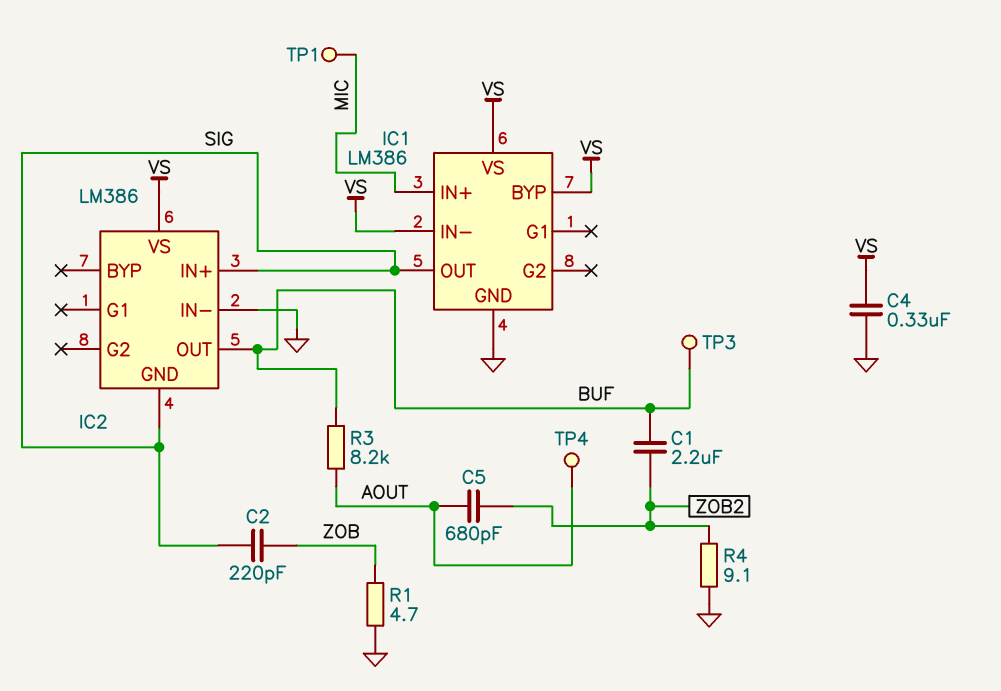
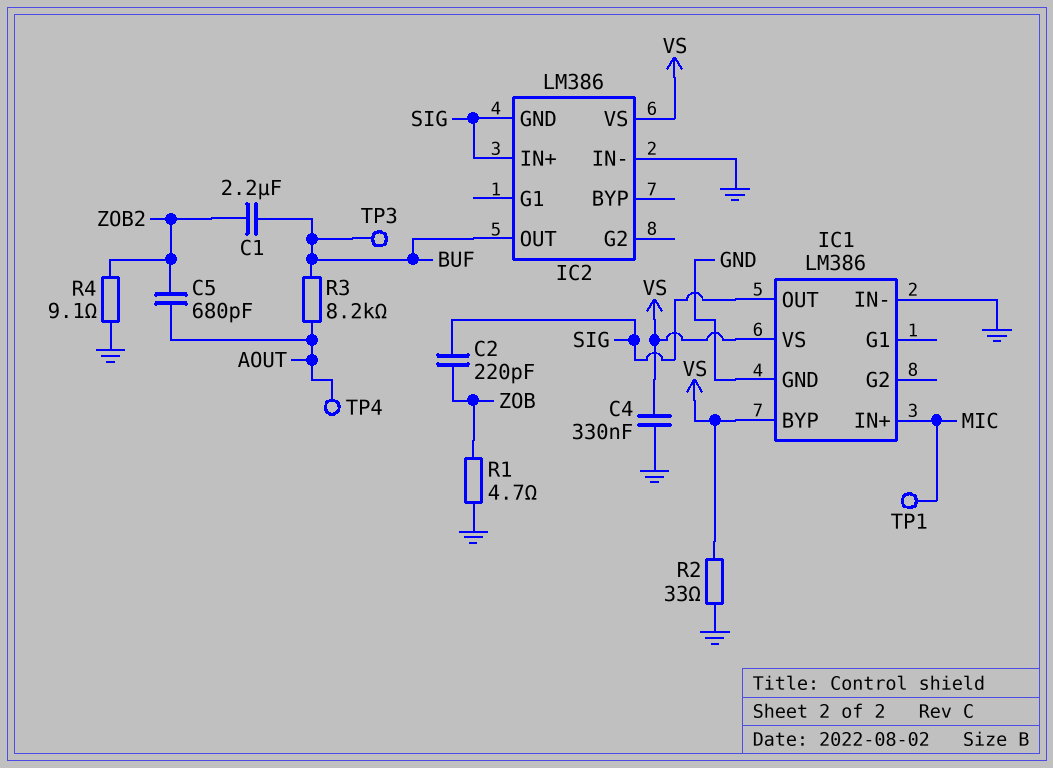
IC1 pin IN-: VS -> GND
R2: none -> 33 (GND, VS)

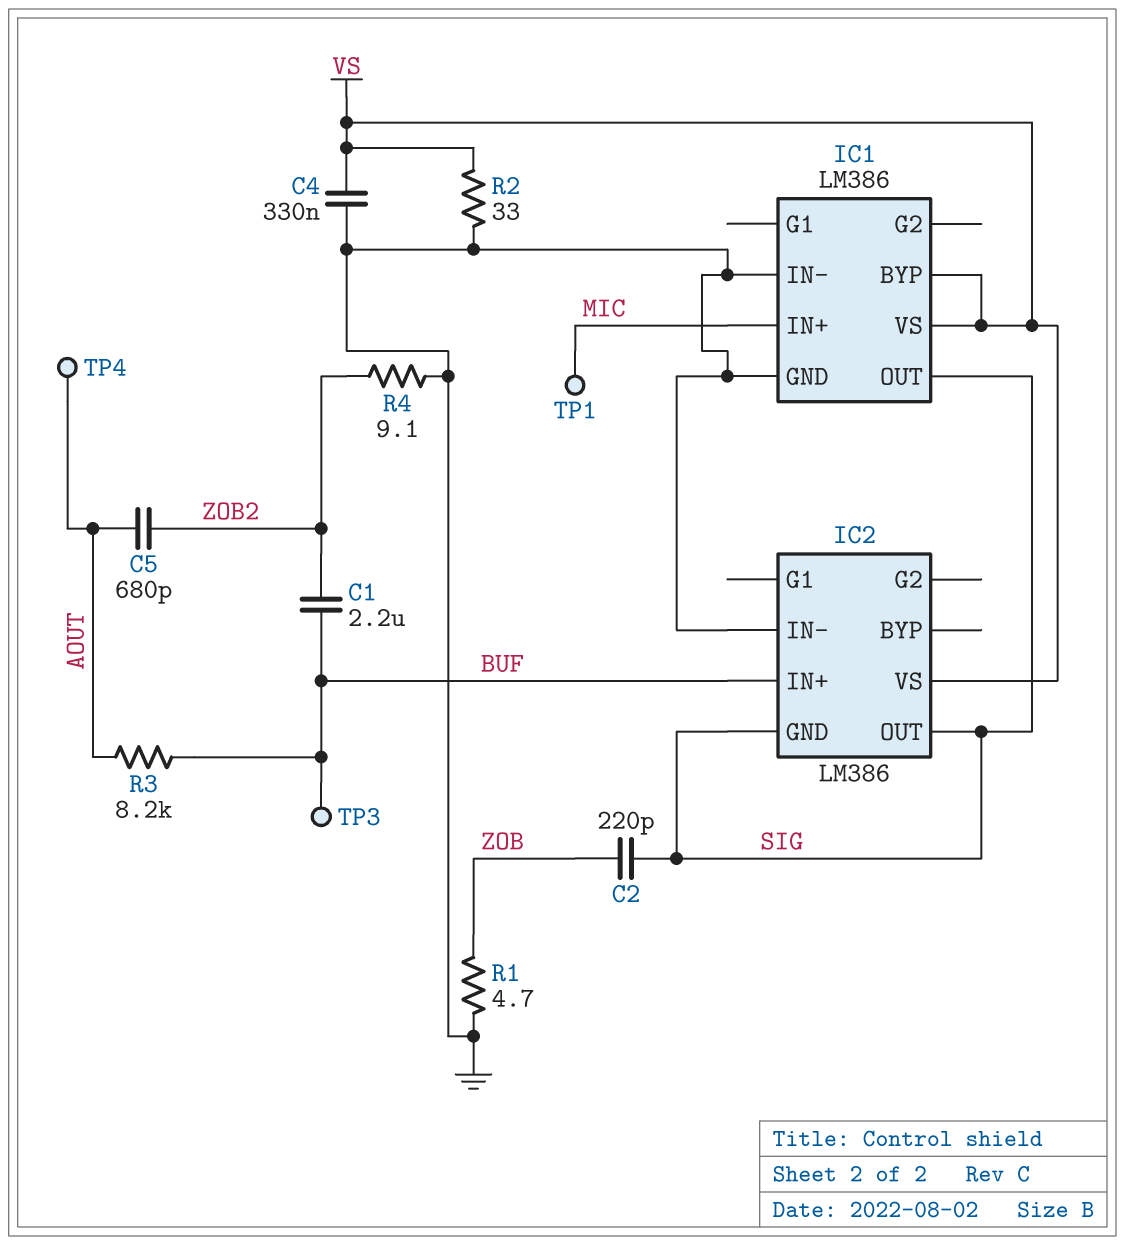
IC2 pin IN+: SIG -> BUF
IC2 pin OUT: BUF -> SIG

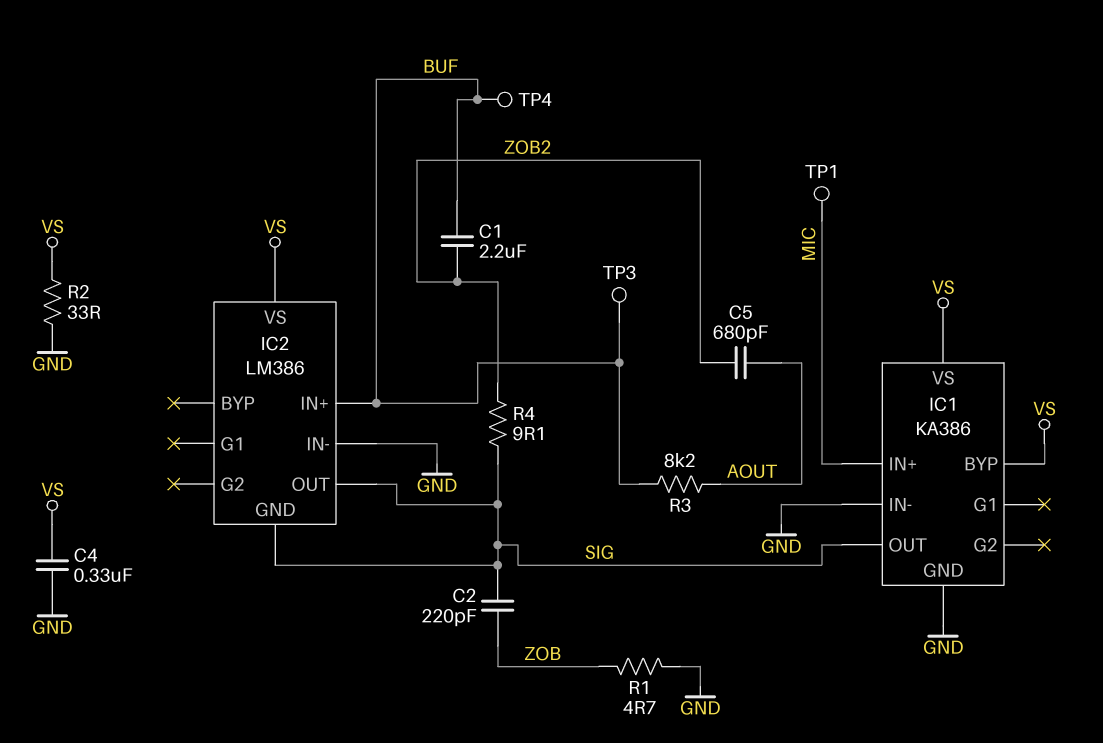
IC1: LM386 -> KA386
R4: 9.1 (GND, ZOB2) -> 9.1 (SIG, ZOB2)
TP4: test point (AOUT) -> test point (BUF)

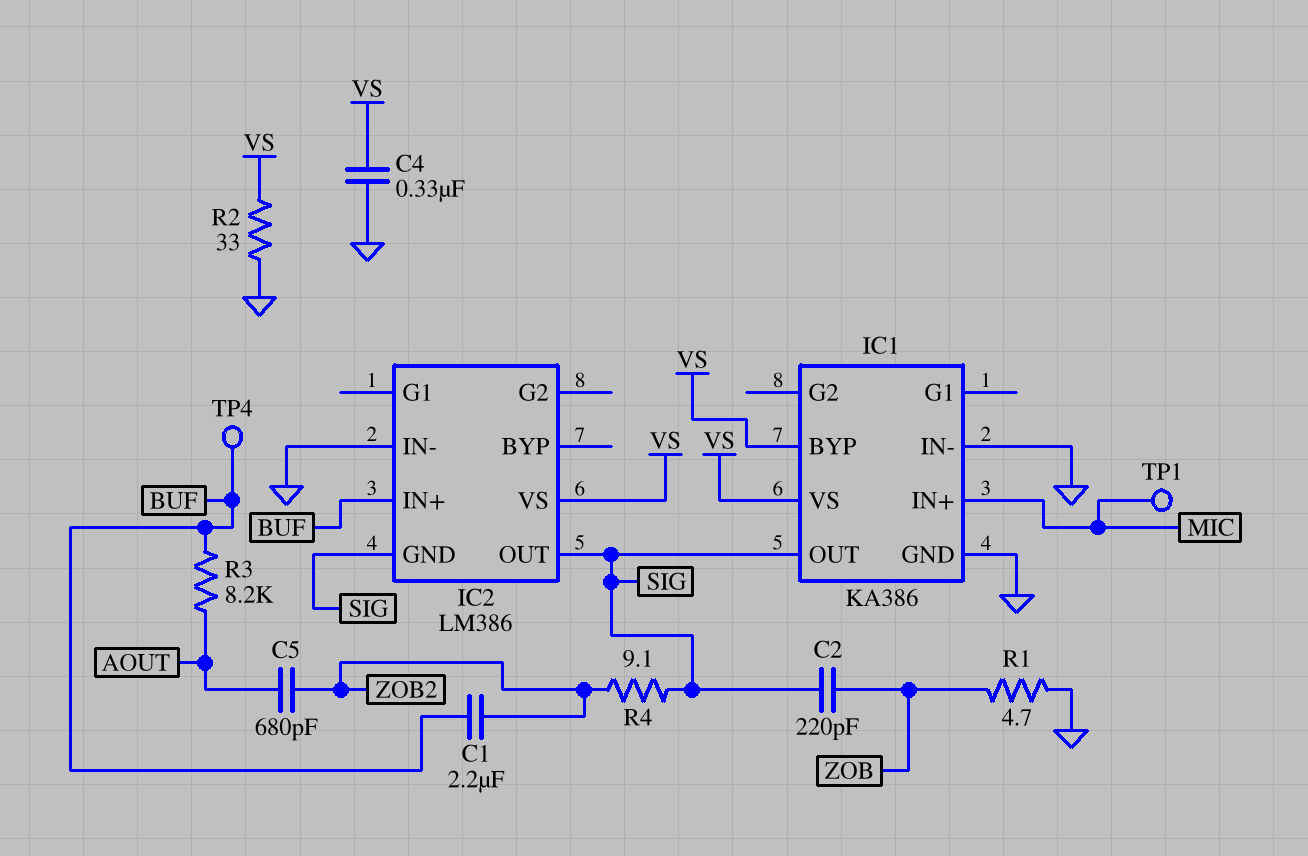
TP3: test point (BUF) -> none

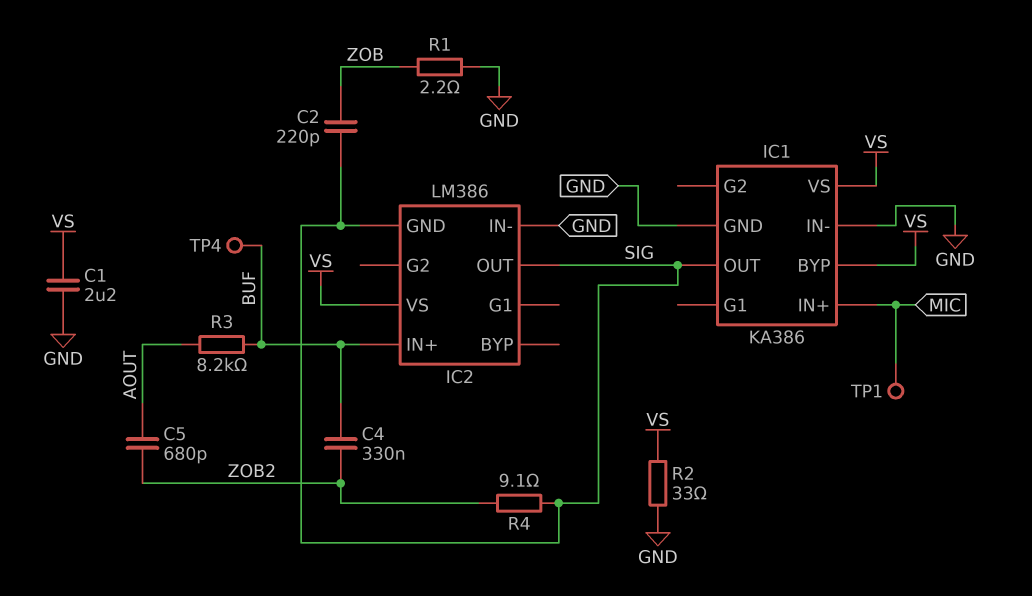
C1: 2.2uF (BUF, ZOB2) -> 2.2uF (GND, VS)
C4: 330nF (GND, VS) -> 330nF (BUF, ZOB2)
R1: 4.7 (GND, ZOB) -> 2.2 (GND, ZOB)

